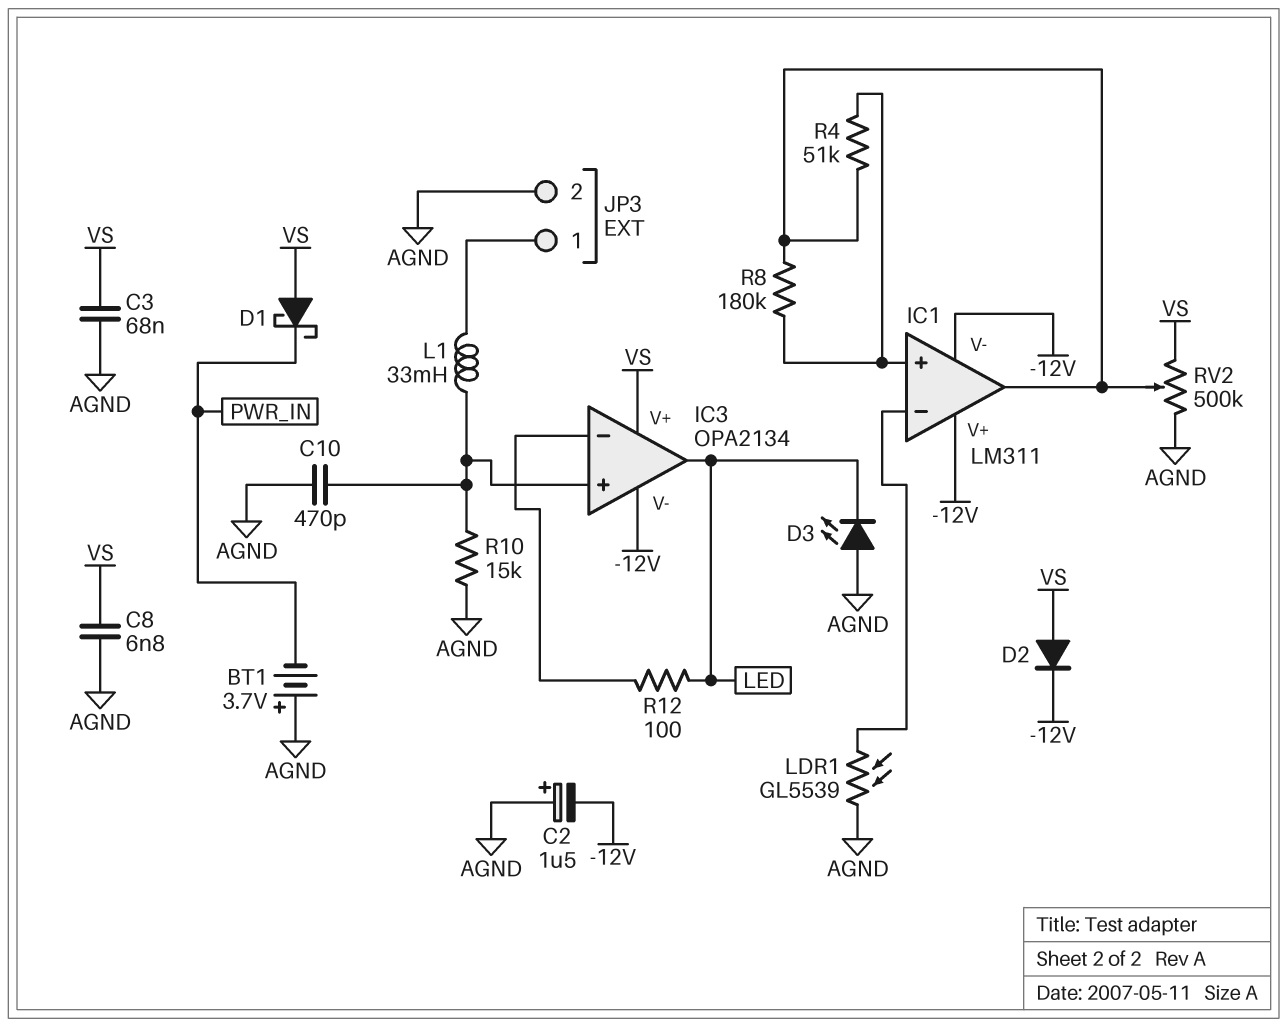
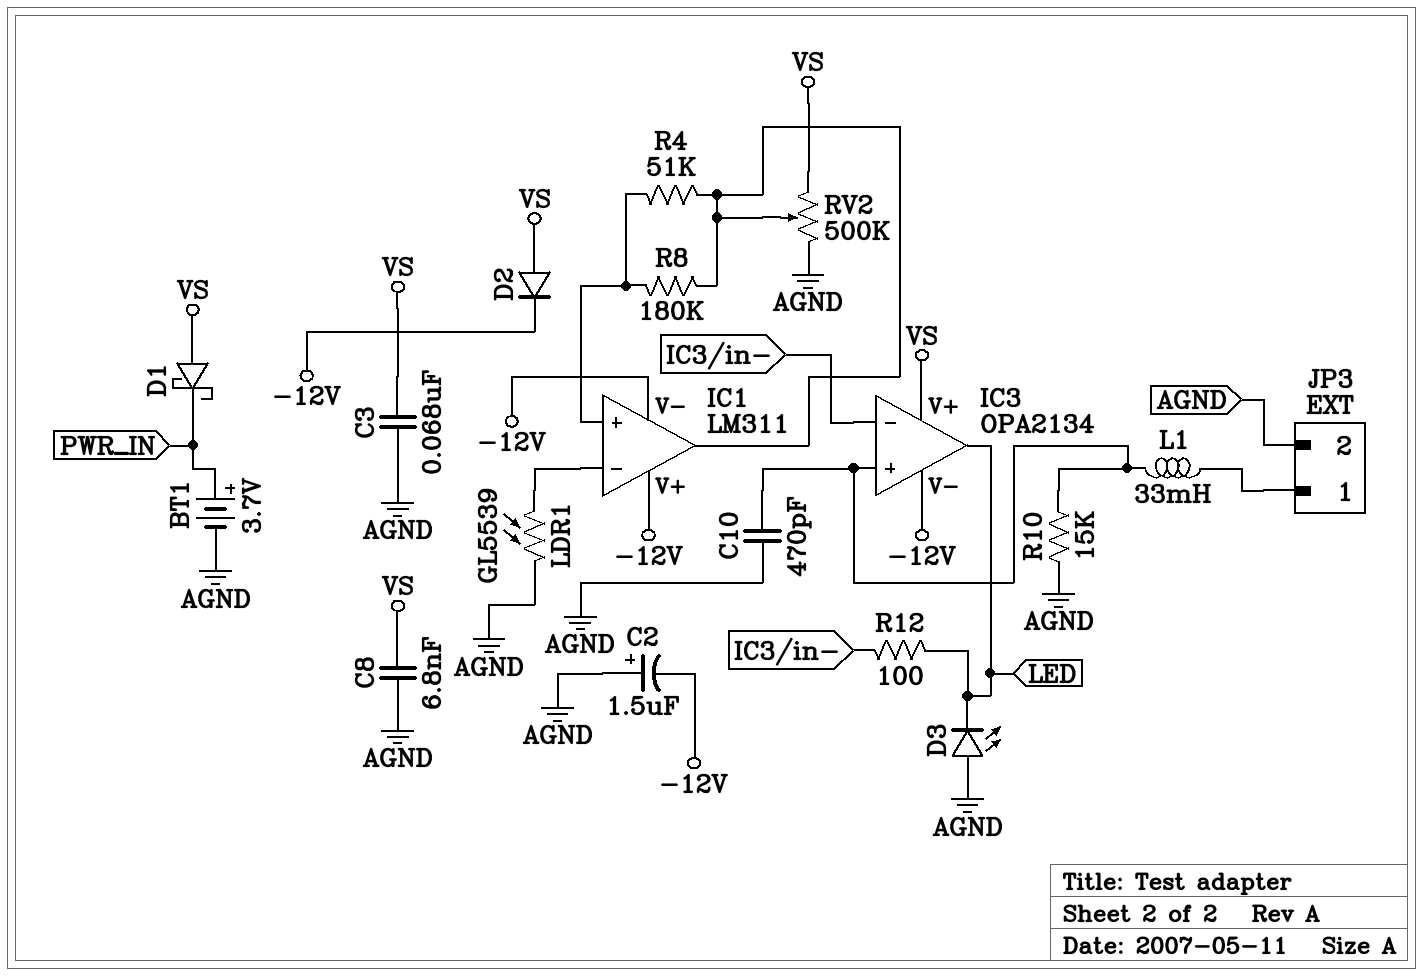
BT1: 3.7V (plus AGND, minus PWR_IN) -> 3.7V (plus PWR_IN, minus AGND)

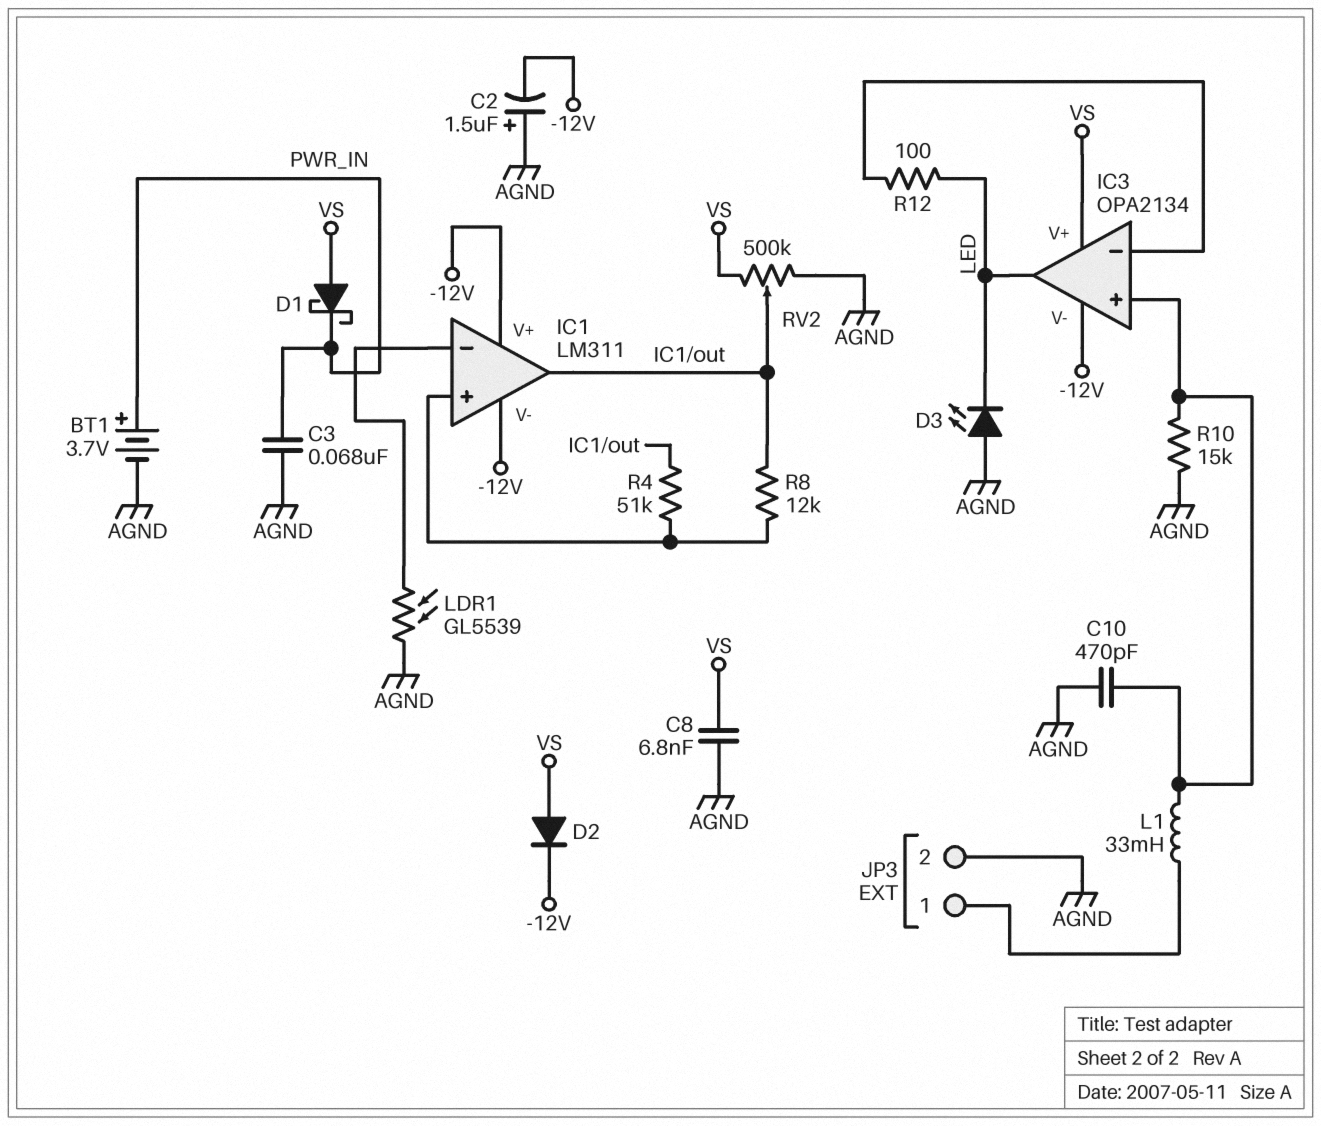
C3: 68nF (AGND, VS) -> 68nF (AGND, PWR_IN)
R8: 180k (IC1/in+, IC1/out) -> 12k (IC1/in+, IC1/out)

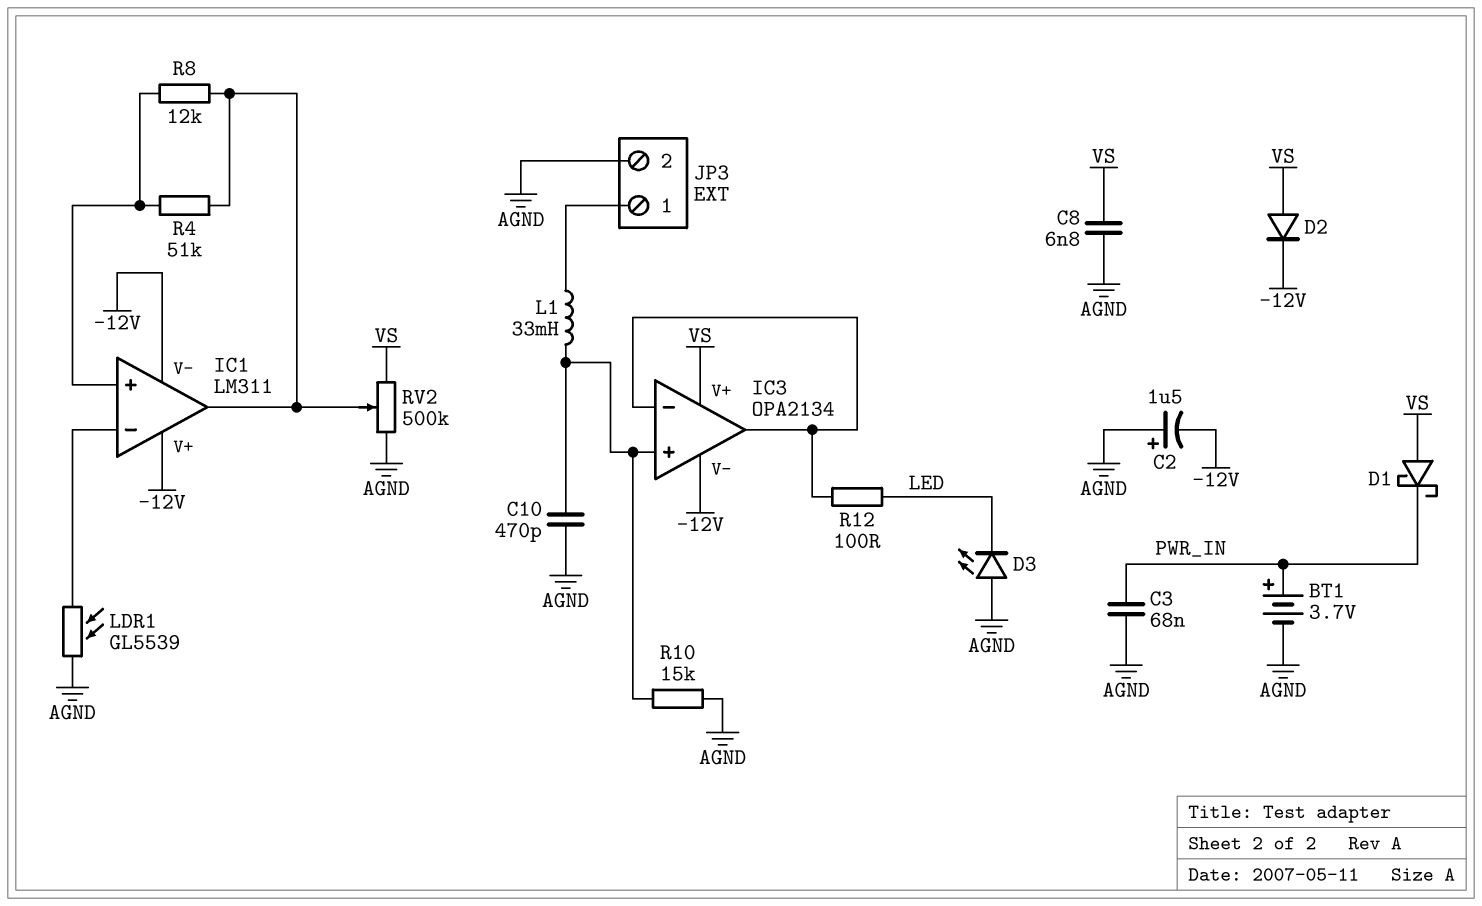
IC3 pin out: LED -> IC3/in-

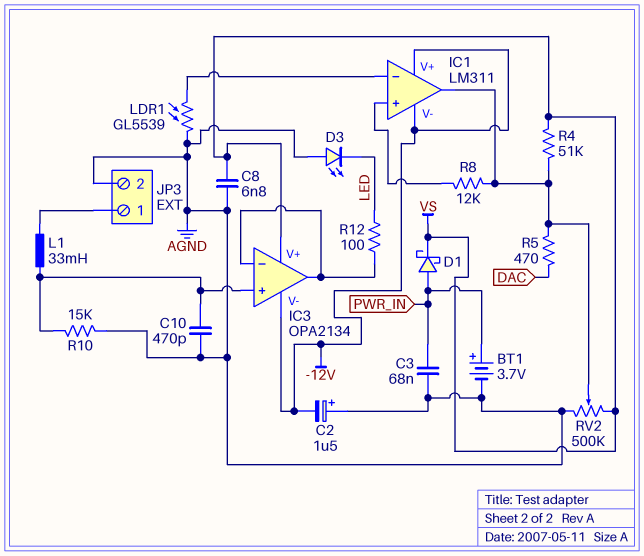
D1: schottky (A VS, K PWR_IN) -> schottky (A PWR_IN, K VS)
D2: diode (A VS, K -12V) -> none
R4: 51k (IC1/in+, IC1/out) -> 51k (IC1/out, VS)
R5: none -> 470 (DAC, IC1/out)

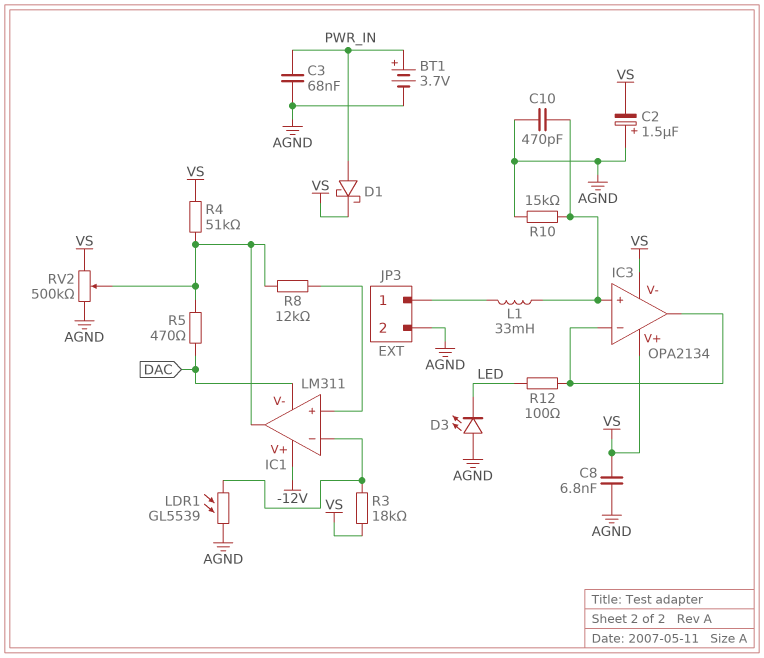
C2: 1.5uF (plus AGND, minus -12V) -> 1.5uF (plus AGND, minus VS)
IC1 pin V-: -12V -> DAC
IC3 pin V-: -12V -> VS
R3: none -> 18k (IC1/in-, VS)

